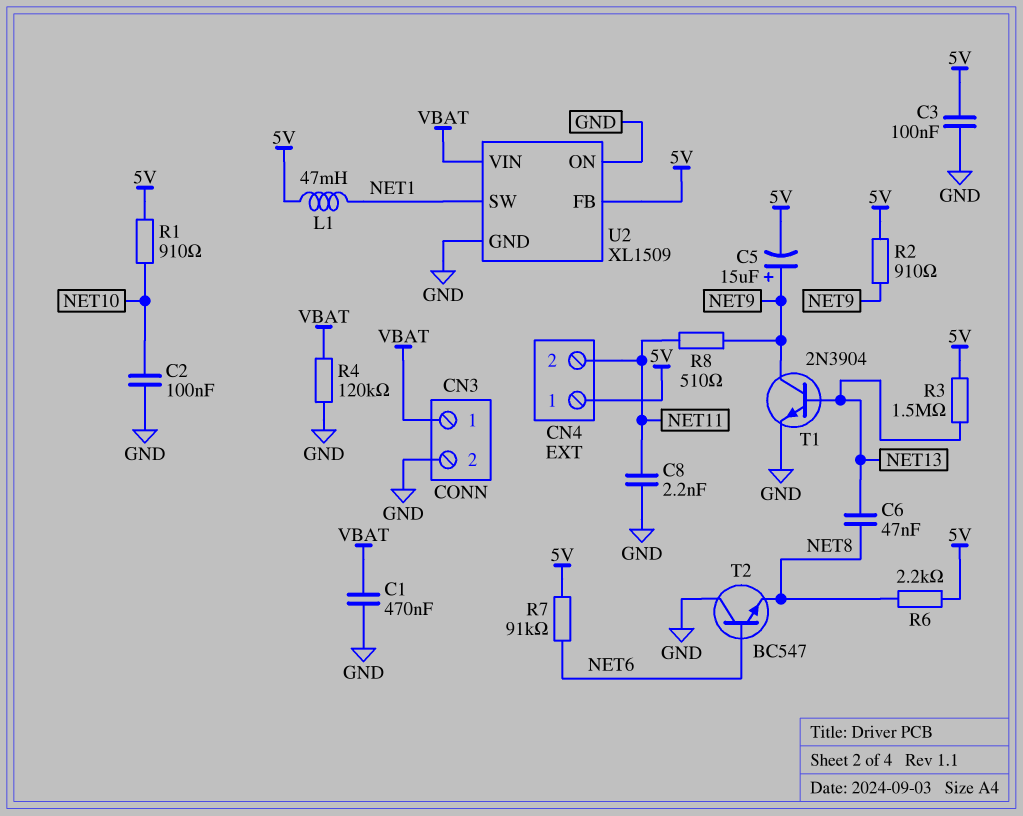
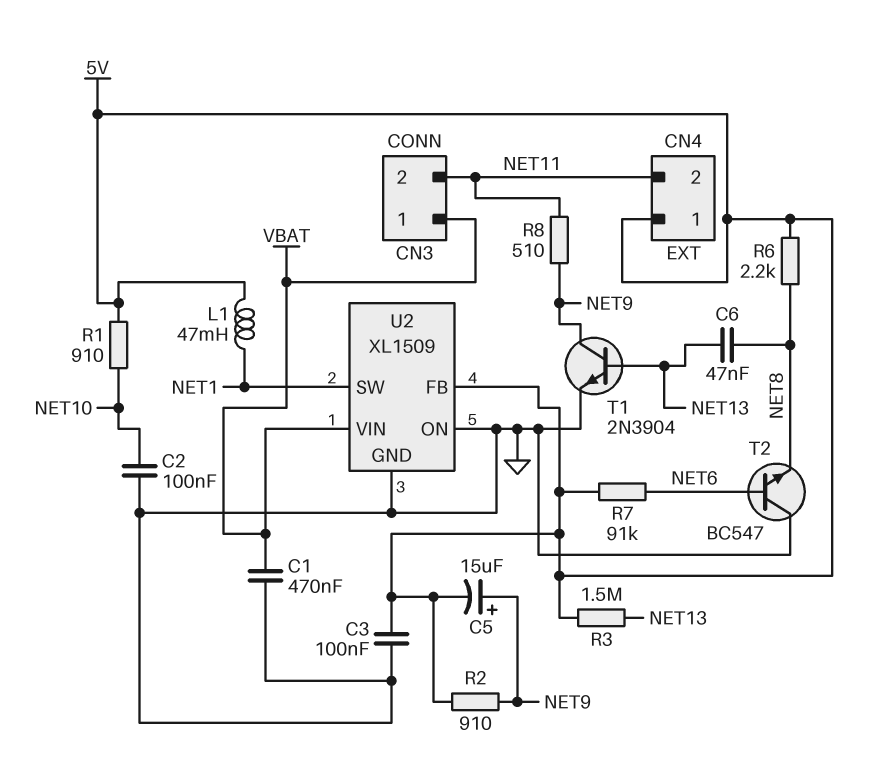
C8: 2.2nF (GND, NET11) -> none
CN3 pin 2: GND -> NET11
R4: 120k (GND, VBAT) -> none

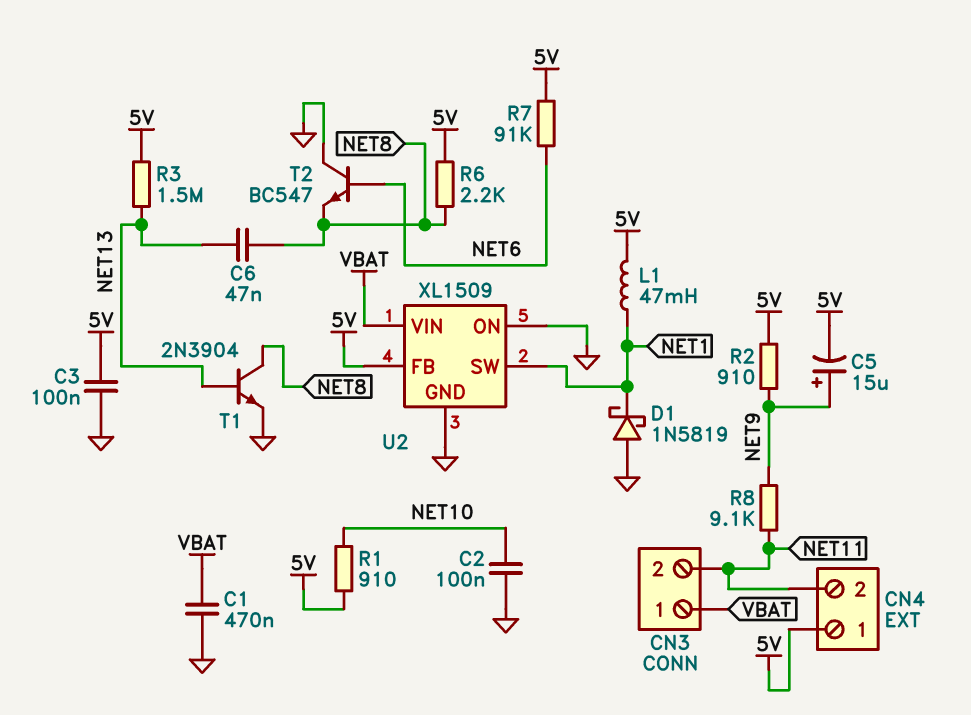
D1: none -> schottky 1N5819 (A GND, K NET1)
R8: 510 (NET9, NET11) -> 9.1k (NET9, NET11)
T1: NPN 2N3904 (B NET13, C NET9, E GND) -> NPN 2N3904 (B NET13, C NET8, E GND)

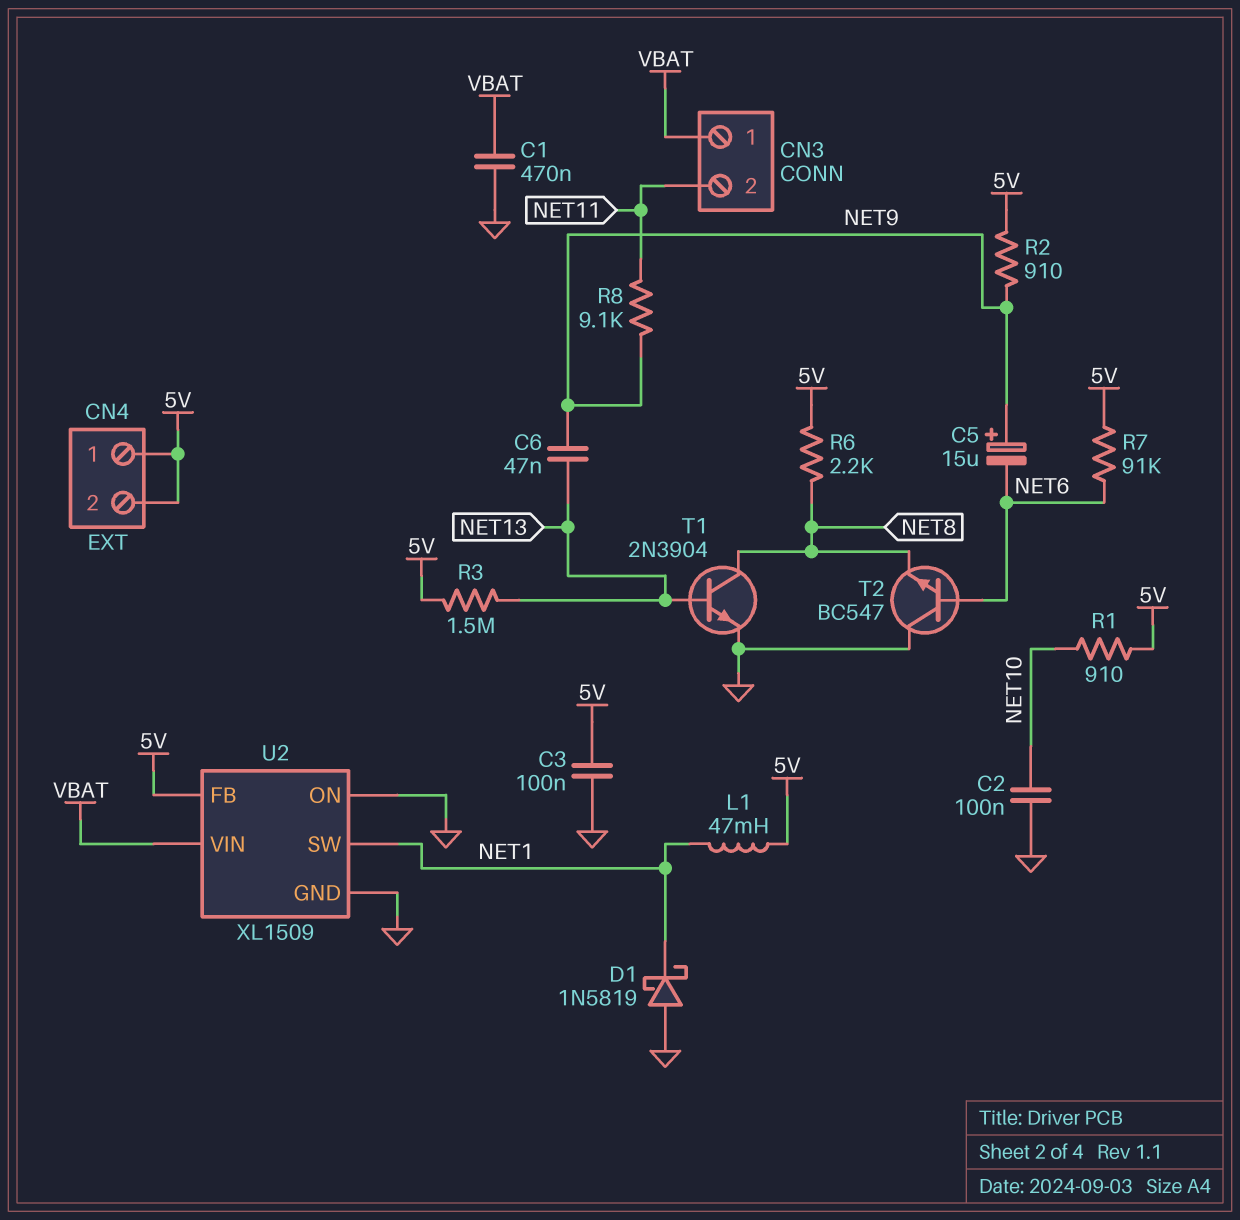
C5: 15uF (plus NET9, minus 5V) -> 15uF (plus NET9, minus NET6)
C6: 47nF (NET8, NET13) -> 47nF (NET9, NET13)
CN4 pin 2: NET11 -> 5V

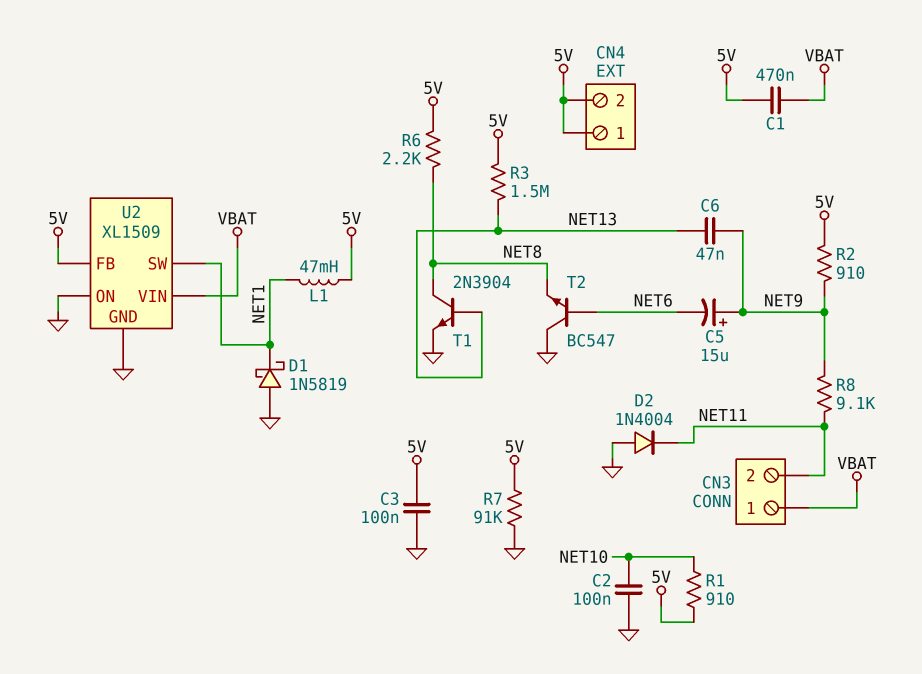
C1: 470nF (GND, VBAT) -> 470nF (5V, VBAT)
D2: none -> diode 1N4004 (A GND, K NET11)
R7: 91k (5V, NET6) -> 91k (5V, GND)

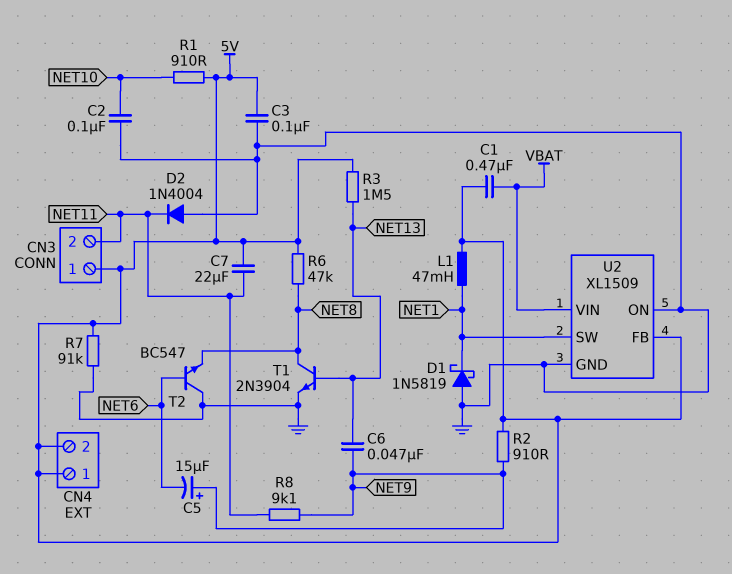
C7: none -> 22uF (5V, NET11)
CN3 pin 1: VBAT -> 5V
R6: 2.2k (5V, NET8) -> 47k (5V, NET8)

